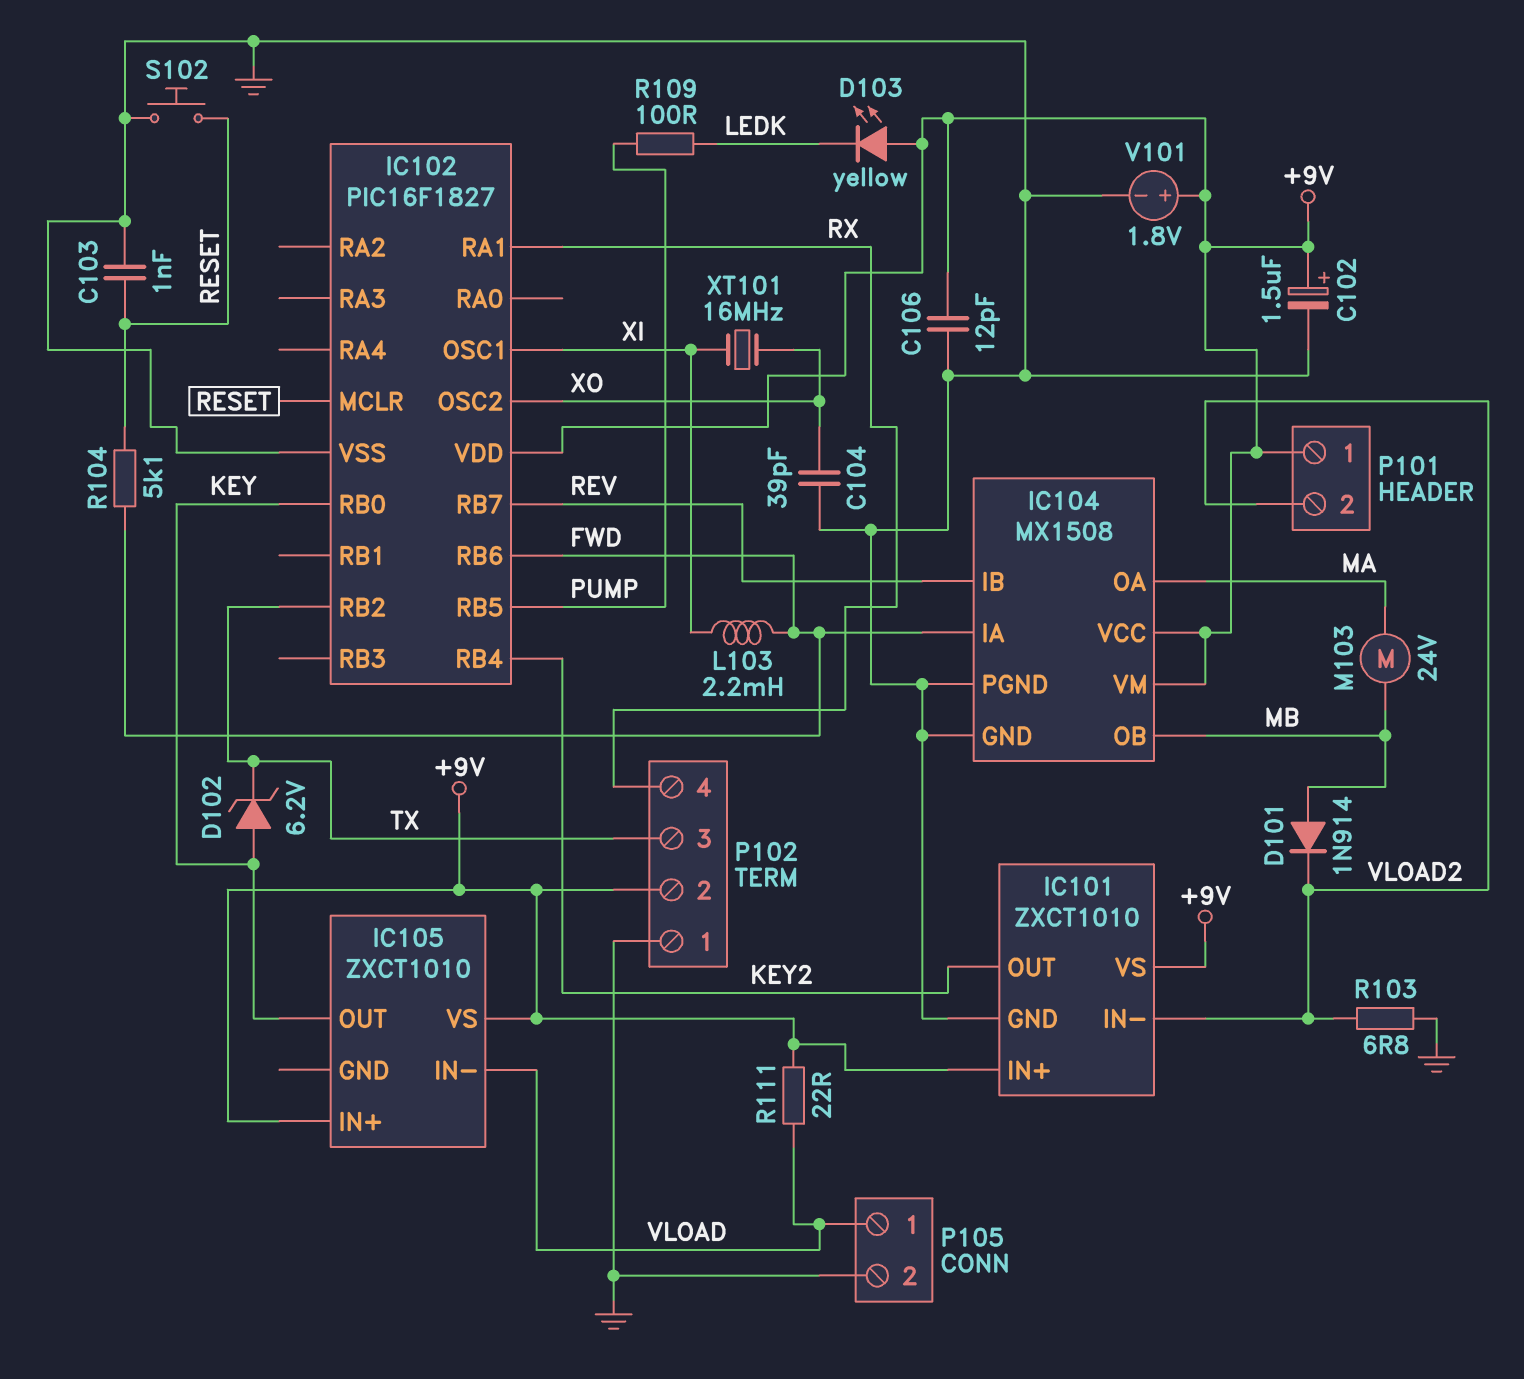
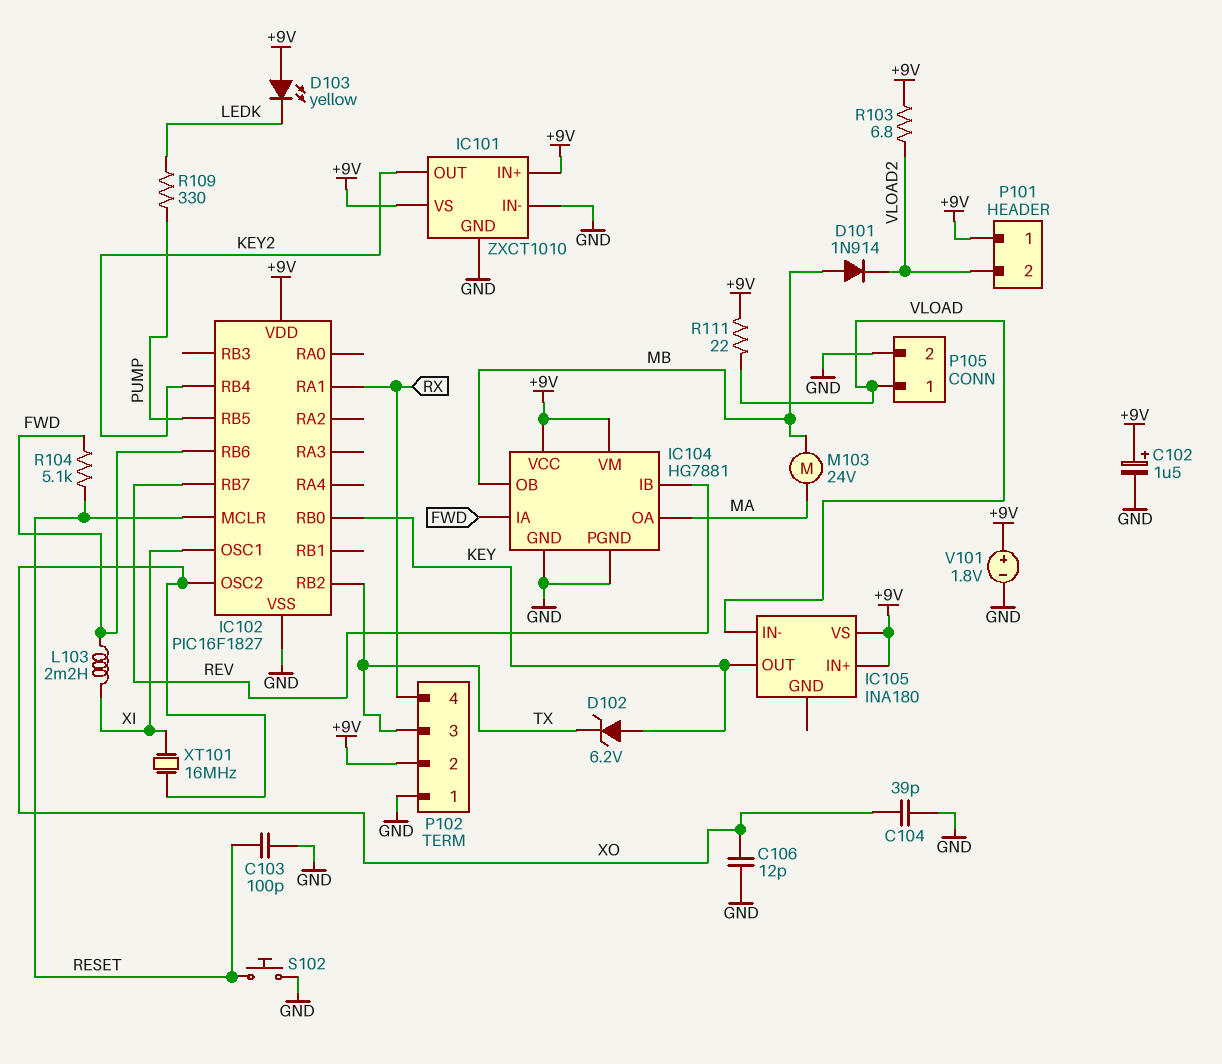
C103: 1nF (GND, RESET) -> 100pF (GND, RESET)
C106: 12pF (+9V, GND) -> 12pF (GND, XO)
IC101 pin IN-: VLOAD2 -> GND
IC104: MX1508 -> HG7881
IC105: ZXCT1010 -> INA180
R103: 6.8 (GND, VLOAD2) -> 6.8 (+9V, VLOAD2)
R109: 100 (LEDK, PUMP) -> 330 (LEDK, PUMP)

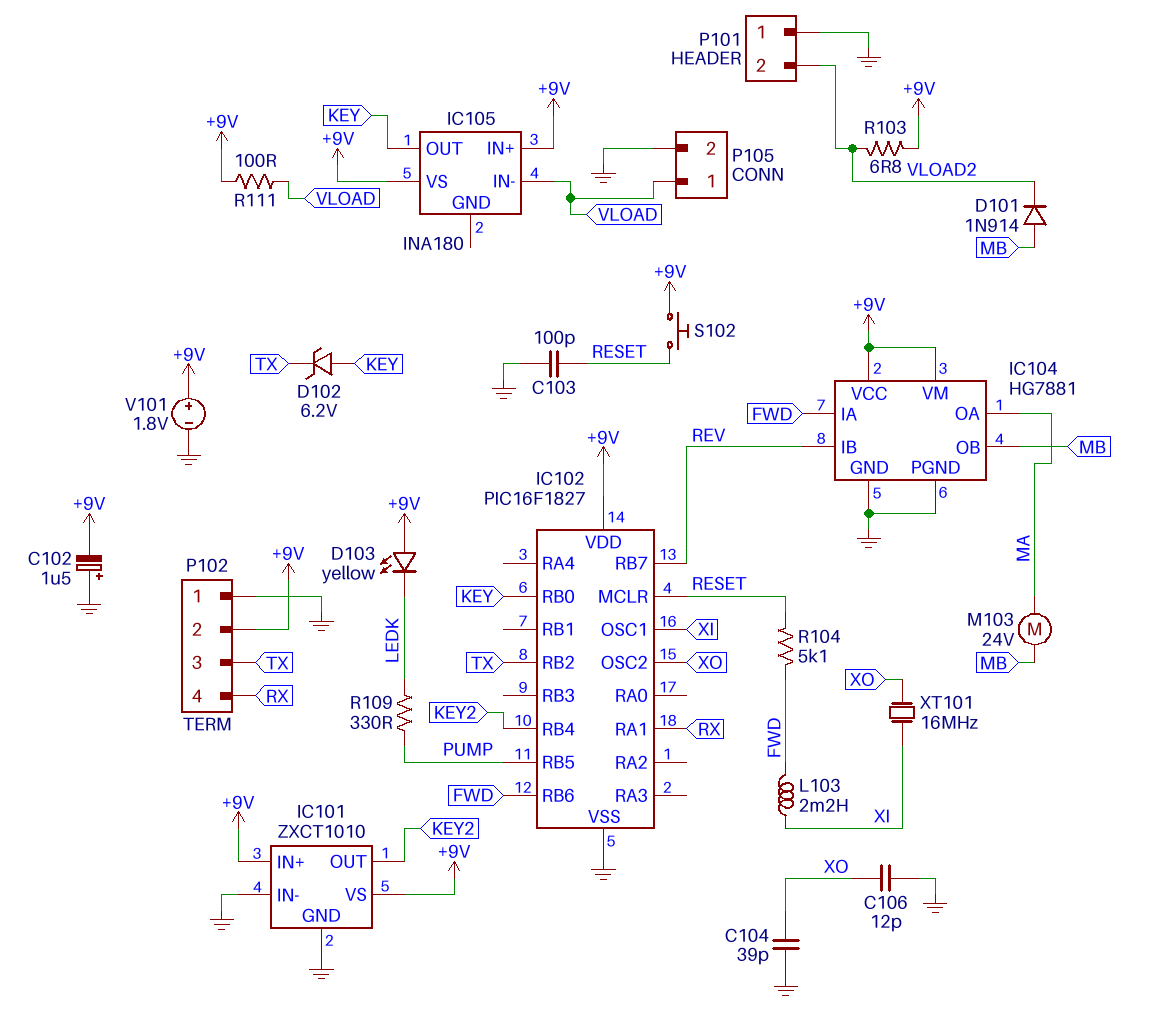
C102: 1.5uF (plus +9V, minus GND) -> 1.5uF (plus GND, minus +9V)
P101 pin 1: +9V -> GND
R111: 22 (+9V, VLOAD) -> 100 (+9V, VLOAD)
S102: button (GND, RESET) -> button (+9V, RESET)

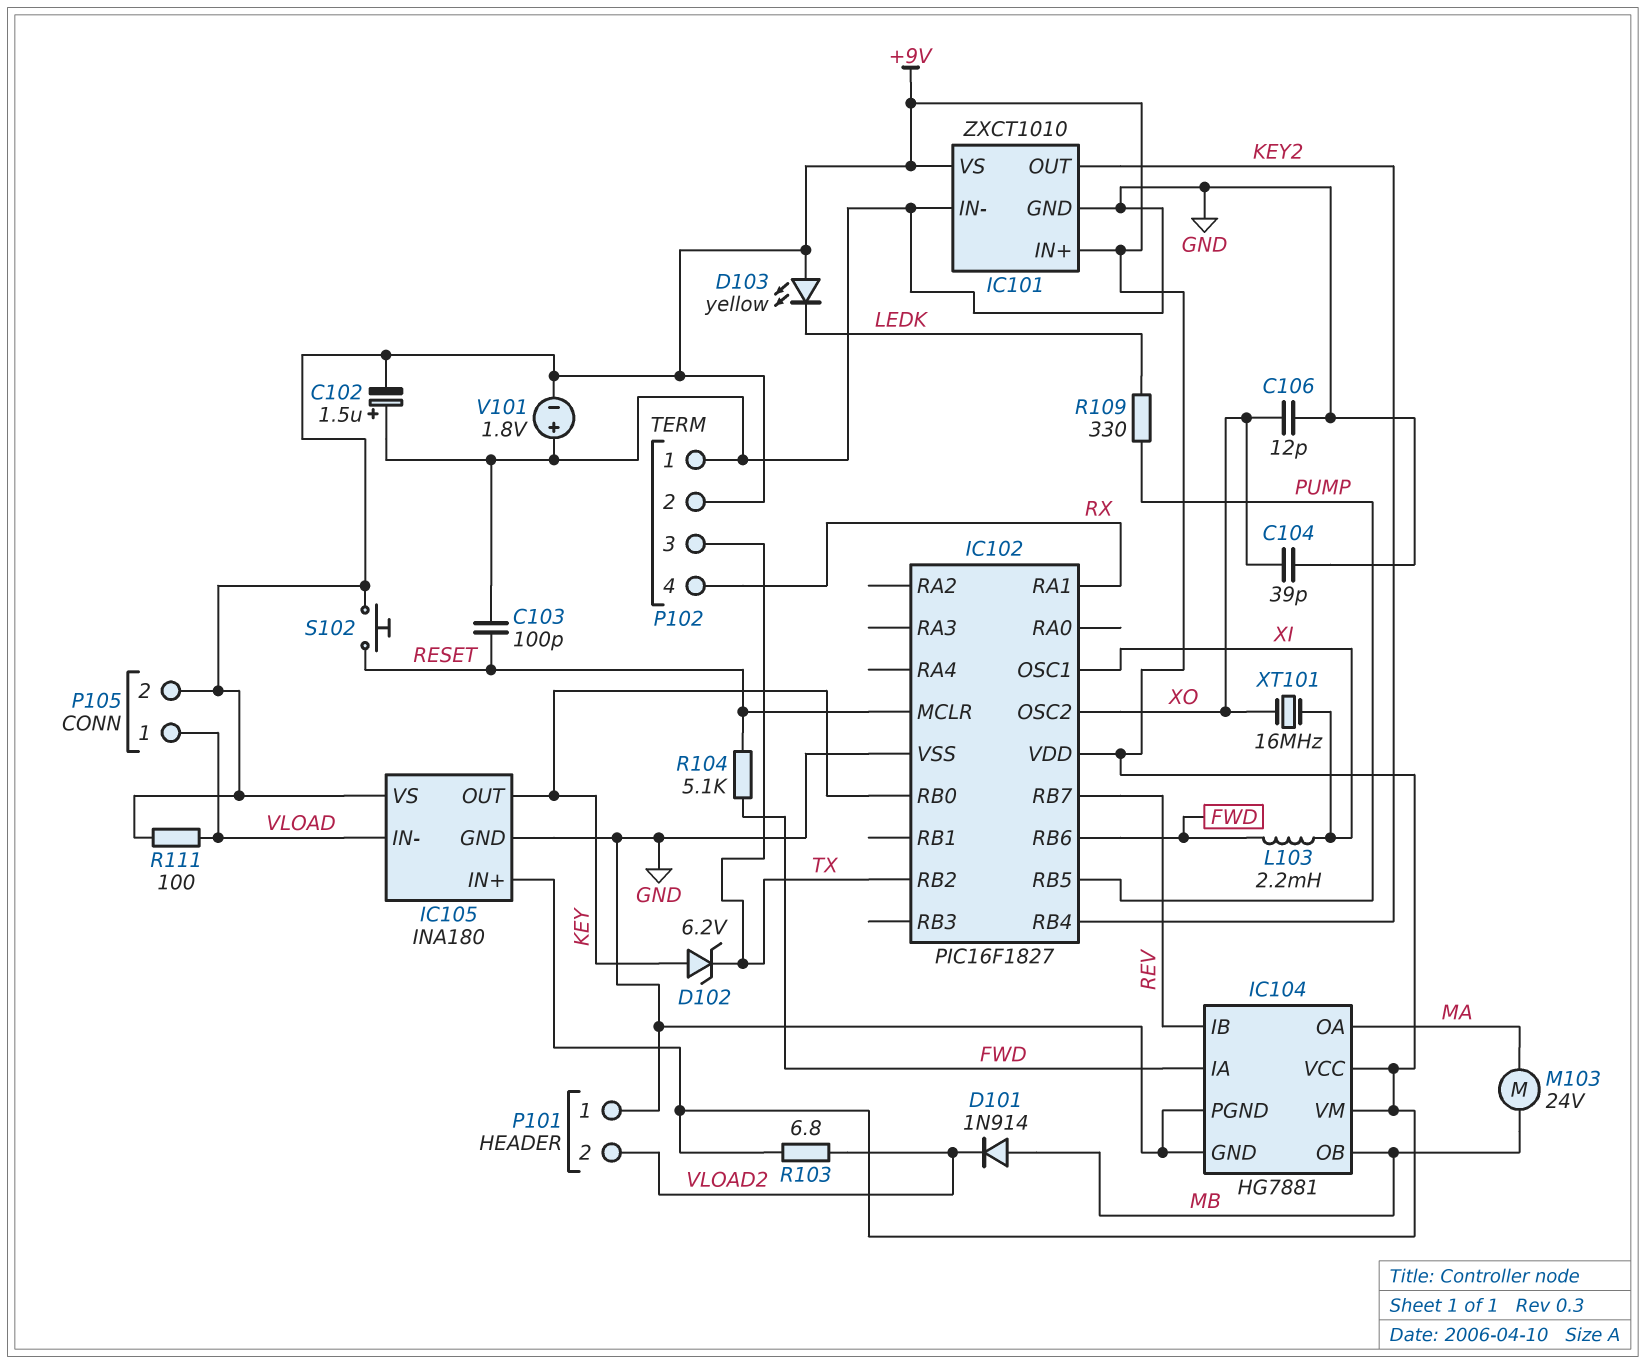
IC105 pin GND: none -> GND
P105 pin 2: GND -> +9V
V101: 1.8V (plus +9V, minus GND) -> 1.8V (plus GND, minus +9V)

